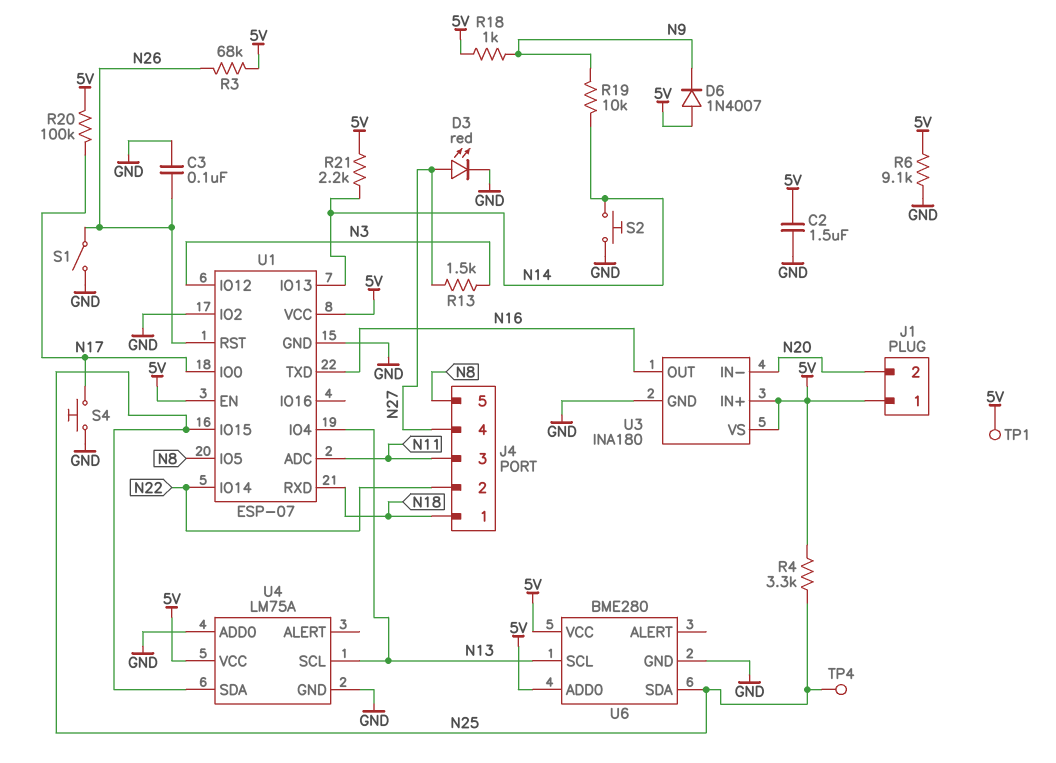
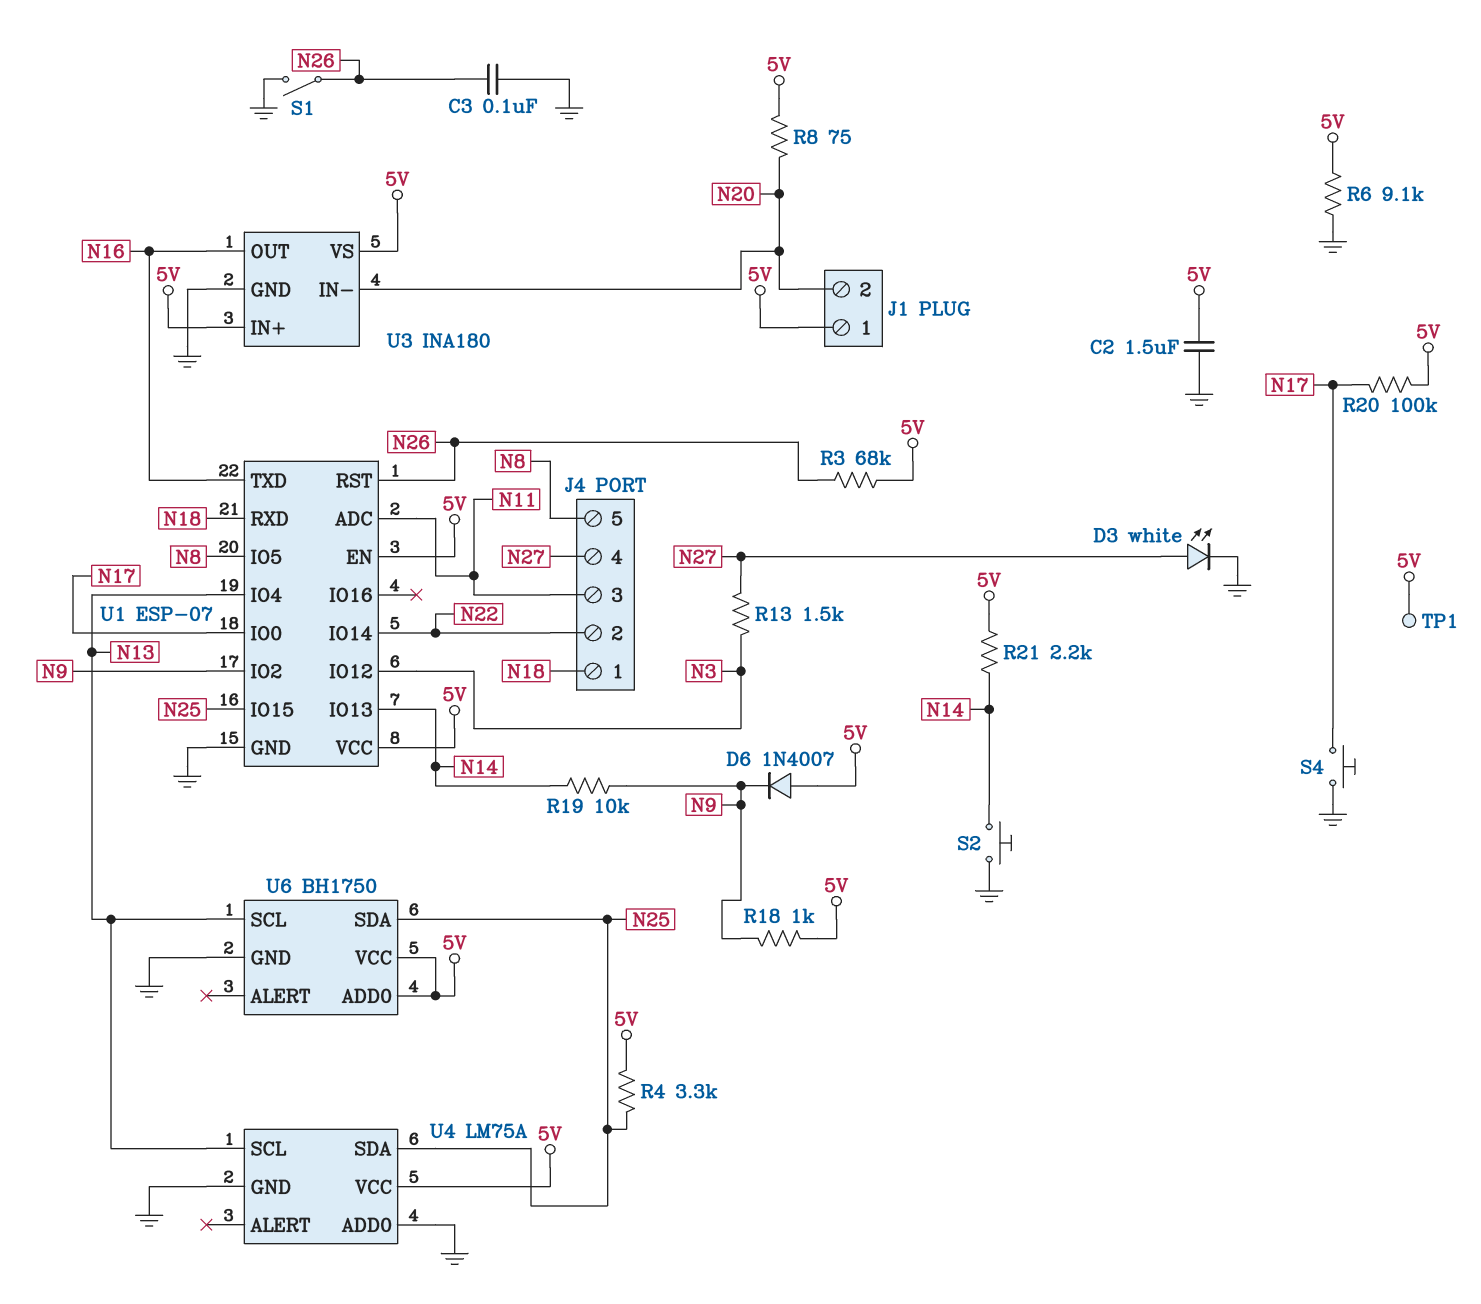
D3: LED red (A N27, K GND) -> LED white (A N27, K GND)
R8: none -> 75 (5V, N20)
TP4: test point (N25) -> none
U1 pin IO2: GND -> N9
U6: BME280 -> BH1750

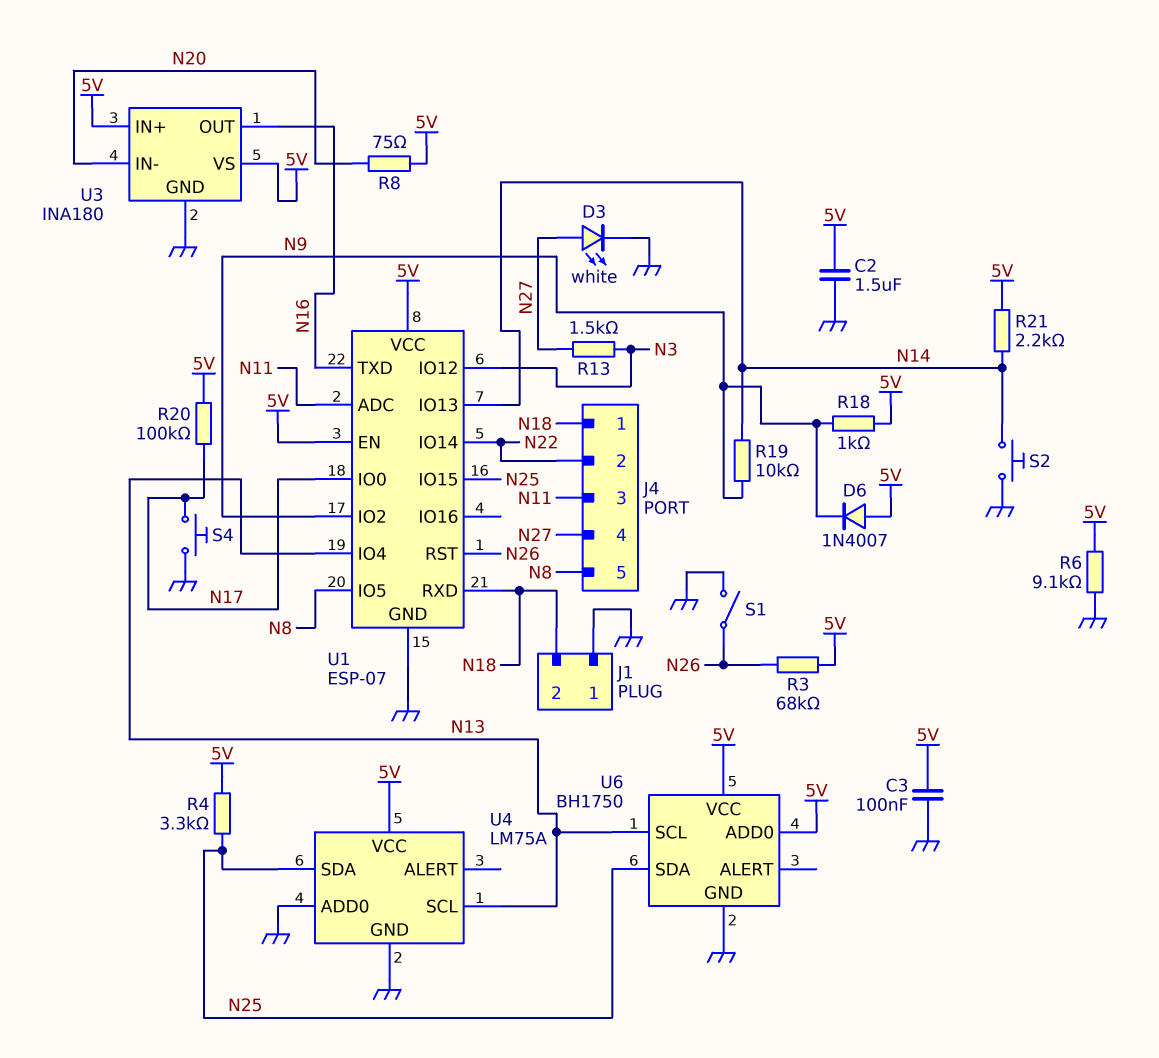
C3: 100nF (GND, N26) -> 100nF (5V, GND)
J1 pin 1: 5V -> GND
J1 pin 2: N20 -> N18
TP1: test point (5V) -> none

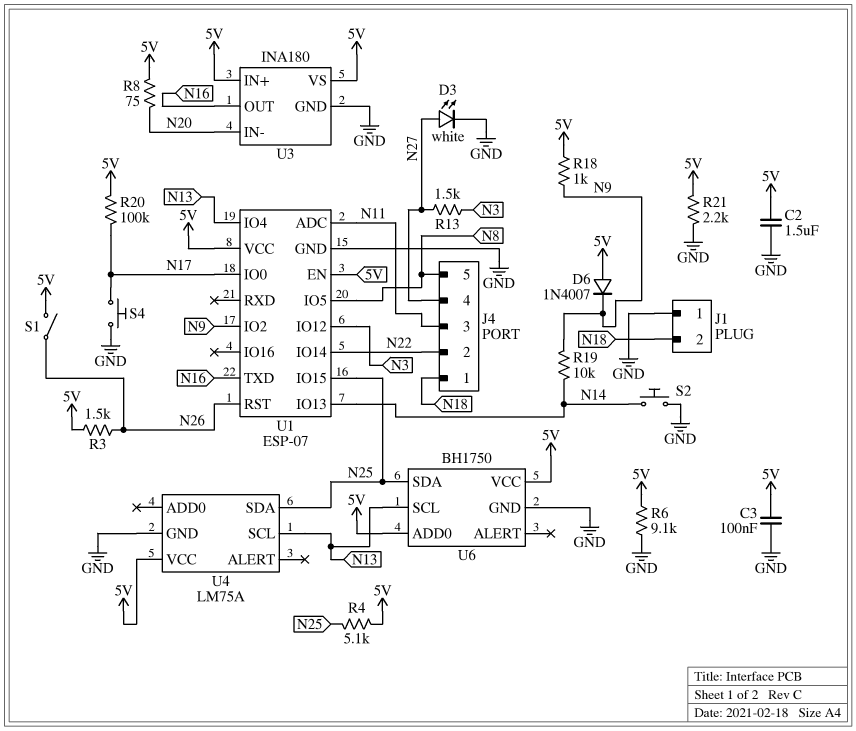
R3: 68k (5V, N26) -> 1.5k (5V, N26)
R4: 3.3k (5V, N25) -> 5.1k (5V, N25)
R21: 2.2k (5V, N14) -> 2.2k (5V, GND)
S1: switch (GND, N26) -> switch (5V, N26)
U1 pin RXD: N18 -> none
U4 pin ADD0: GND -> none

